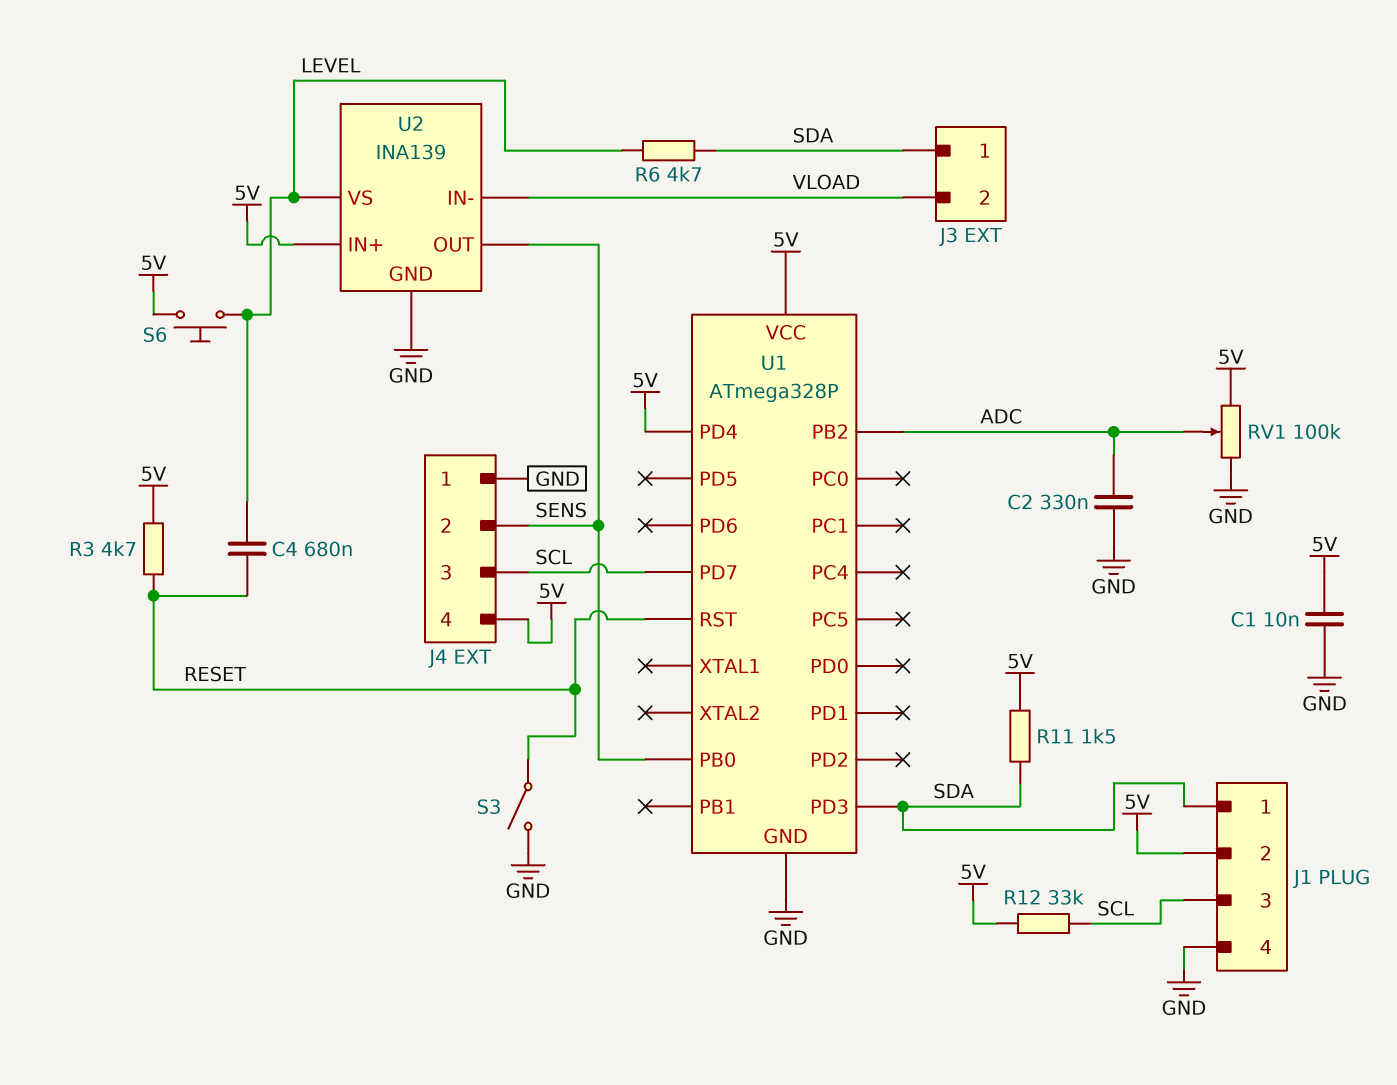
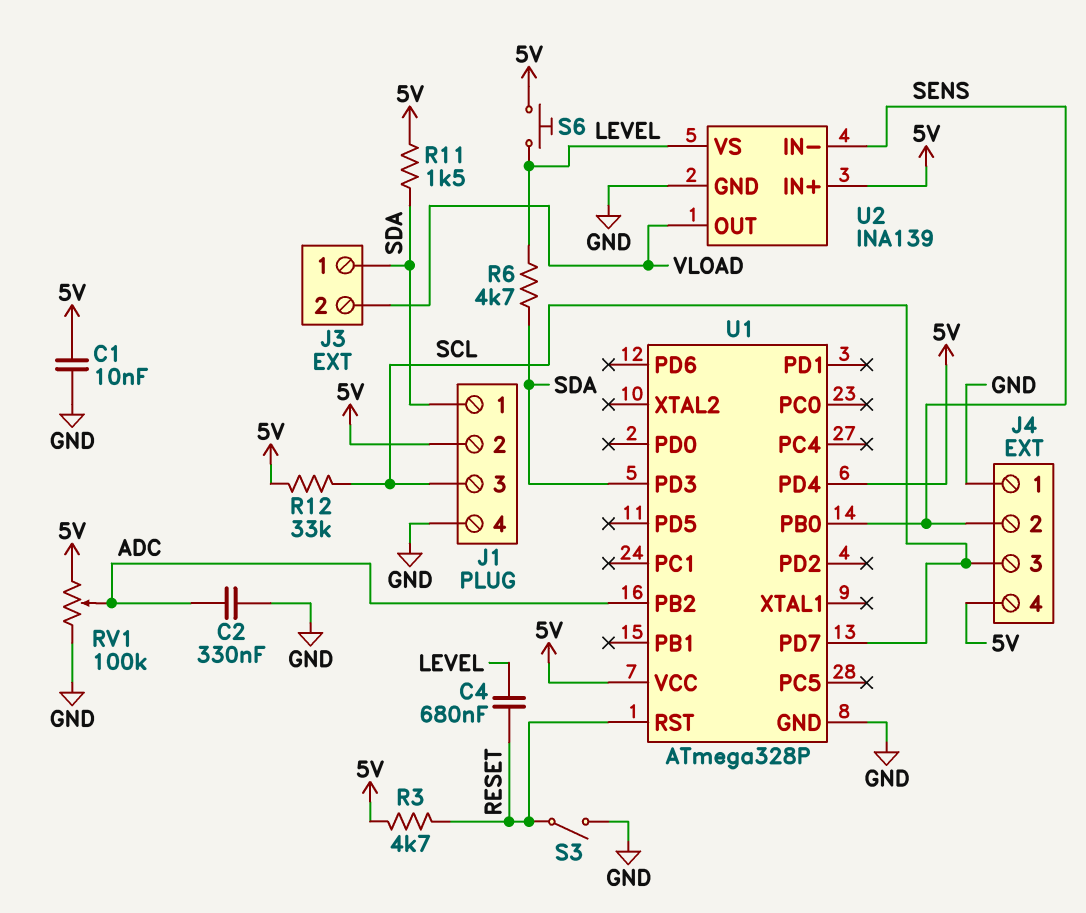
U2 pin IN-: VLOAD -> SENS
U2 pin OUT: SENS -> VLOAD

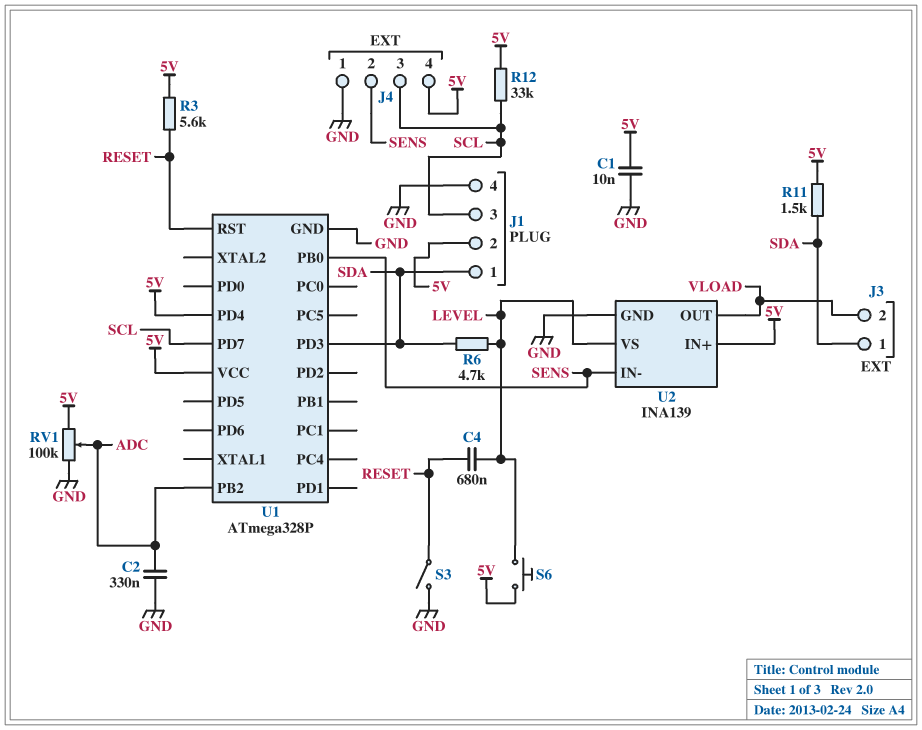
R3: 4.7k (5V, RESET) -> 5.6k (5V, RESET)

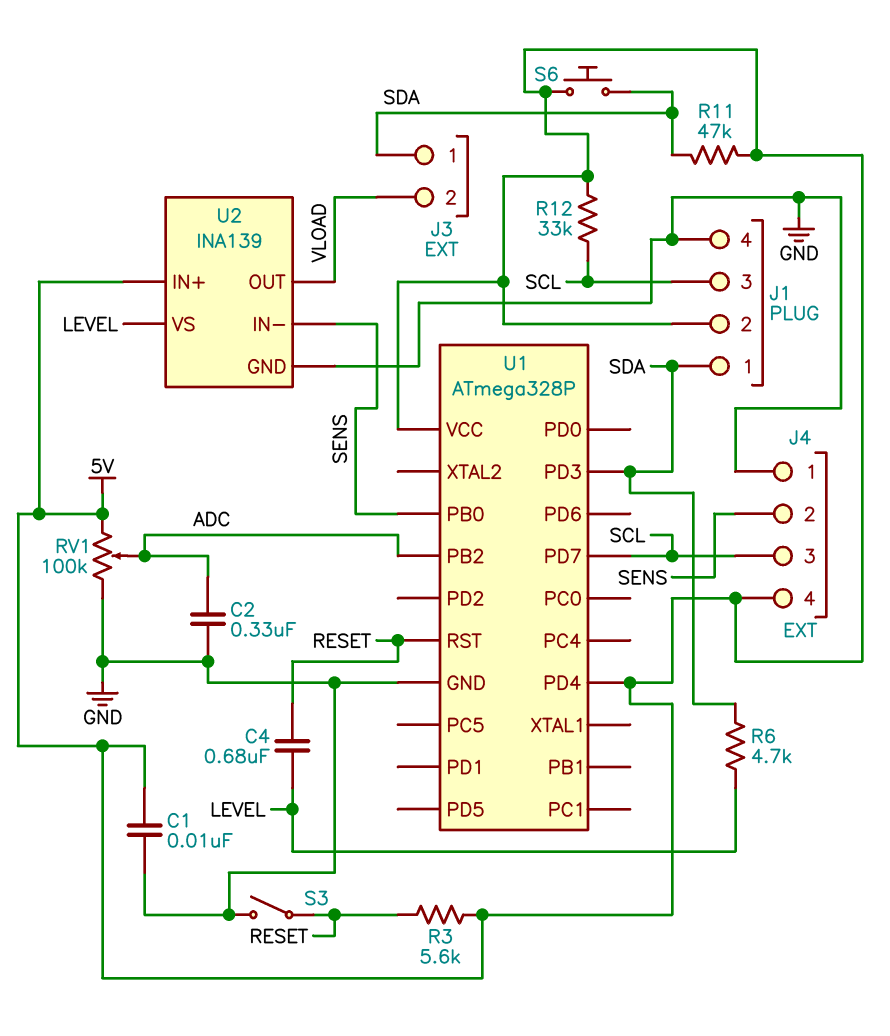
R11: 1.5k (5V, SDA) -> 47k (5V, SDA)
S6: button (5V, LEVEL) -> button (5V, SDA)

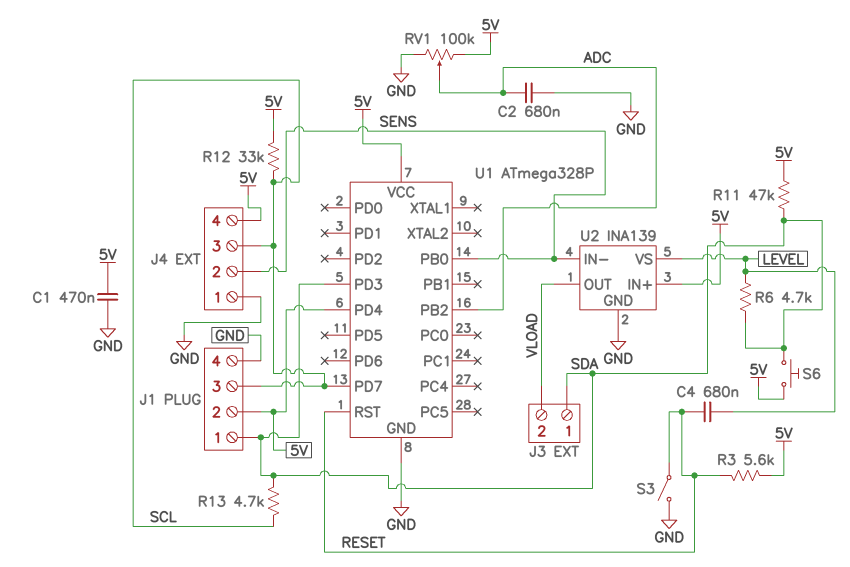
C1: 10nF (5V, GND) -> 470nF (5V, GND)
C2: 330nF (ADC, GND) -> 680nF (ADC, GND)
R13: none -> 4.7k (SCL, SDA)

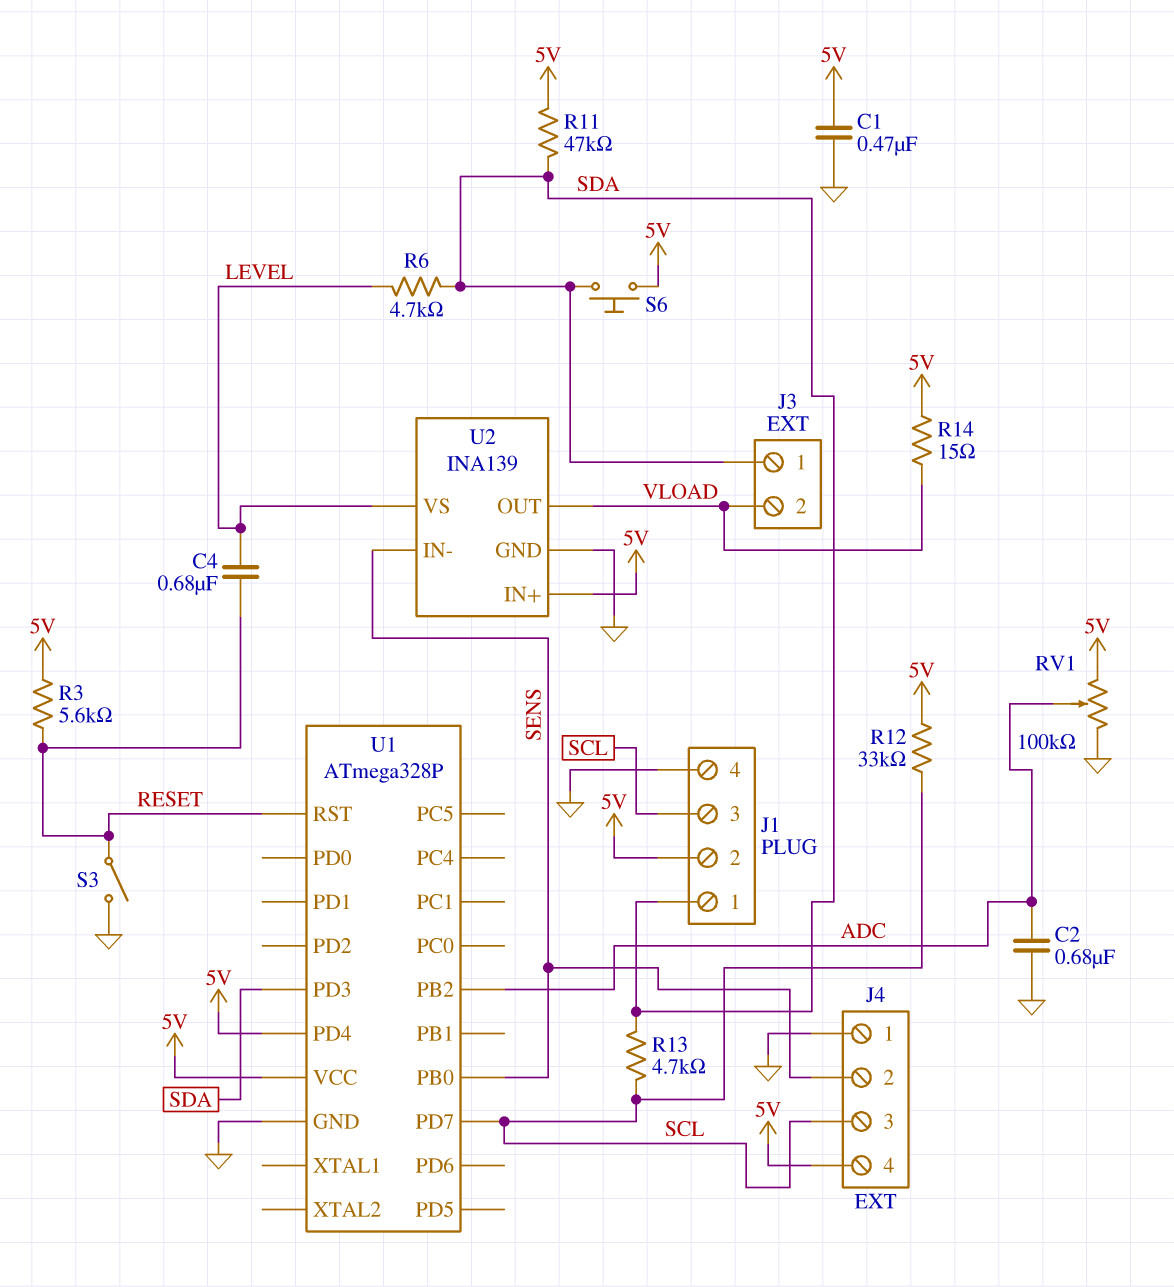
R14: none -> 15 (5V, VLOAD)

